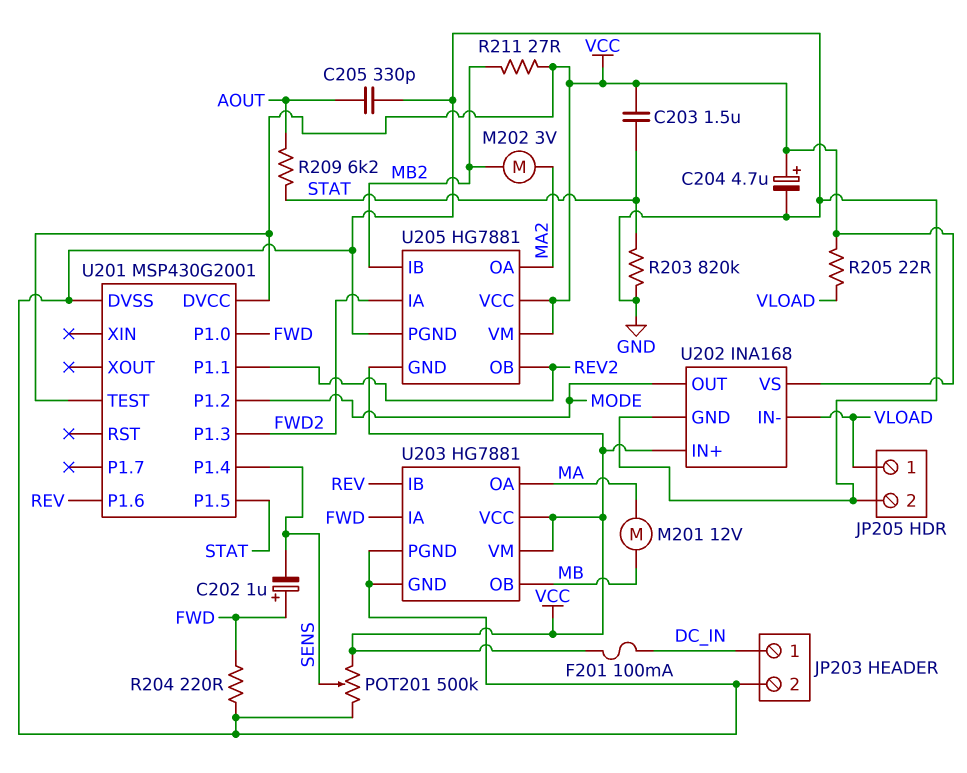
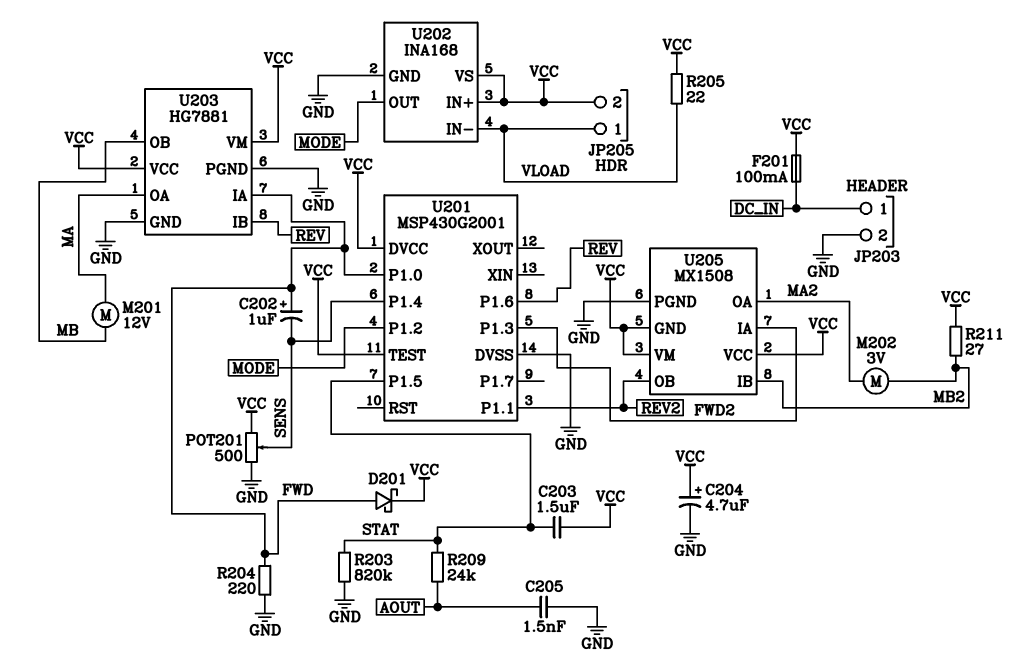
C205: 330pF (AOUT, GND) -> 1.5nF (AOUT, GND)
D201: none -> schottky (A FWD, K VCC)
JP205 pin 2: GND -> VCC
POT201: 500k (GND, VCC, wiper SENS) -> 500 (GND, VCC, wiper SENS)
R209: 6.2k (AOUT, STAT) -> 24k (AOUT, STAT)
U205: HG7881 -> MX1508

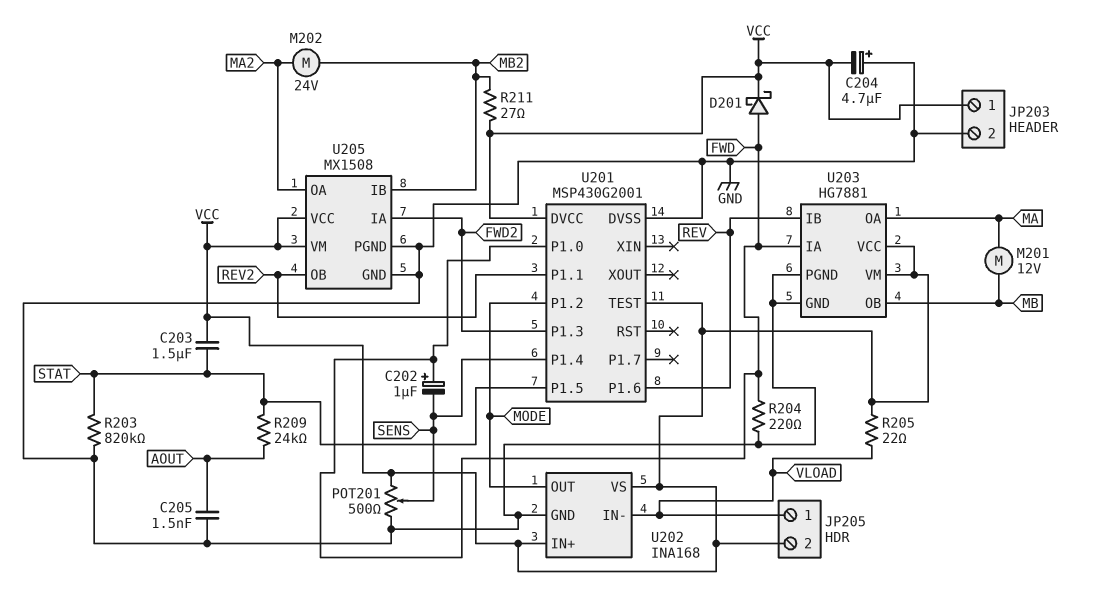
C204: 4.7uF (plus VCC, minus GND) -> 4.7uF (plus GND, minus VCC)
F201: 100mA (DC_IN, VCC) -> none
JP203 pin 1: DC_IN -> VCC
M202: motor 3V (MA2, MB2) -> motor 24V (MA2, MB2)
U205 pin GND: VCC -> GND

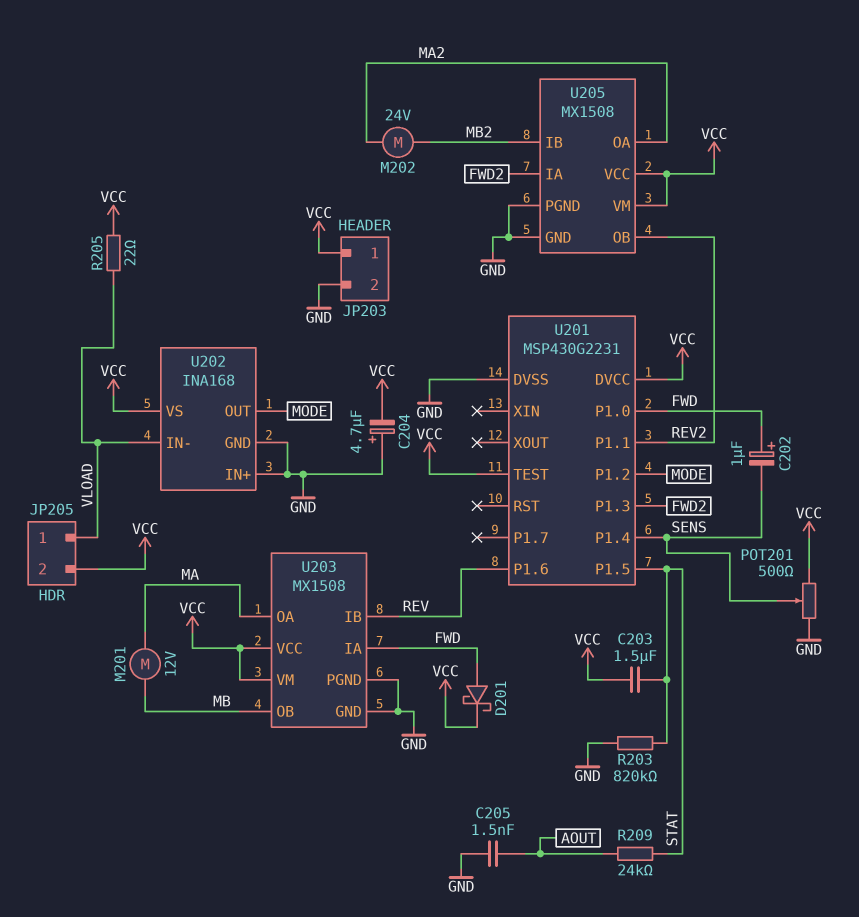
R204: 220 (FWD, GND) -> none
R211: 27 (MB2, VCC) -> none
U201: MSP430G2001 -> MSP430G2231
U202 pin IN+: VCC -> GND
U203: HG7881 -> MX1508

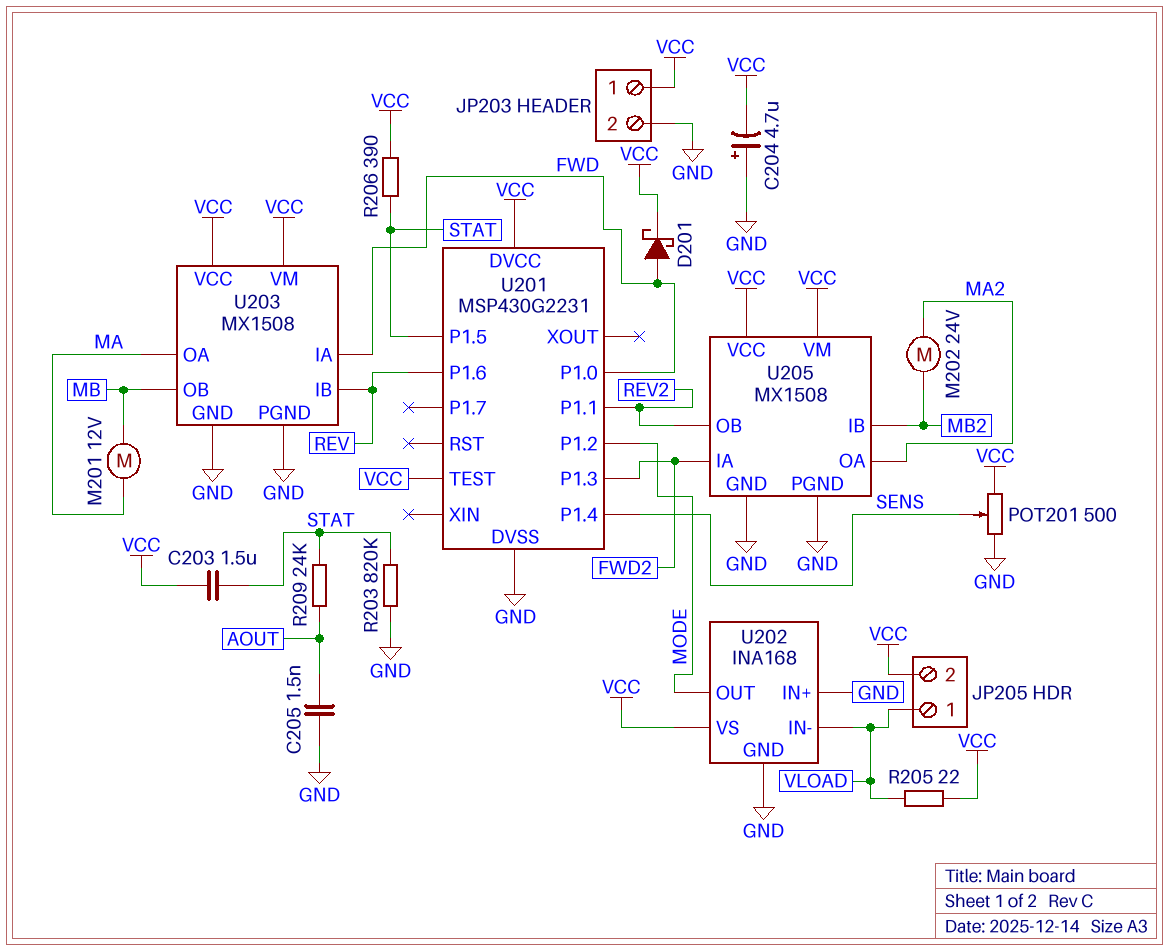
C202: 1uF (plus FWD, minus SENS) -> none
R206: none -> 390 (STAT, VCC)

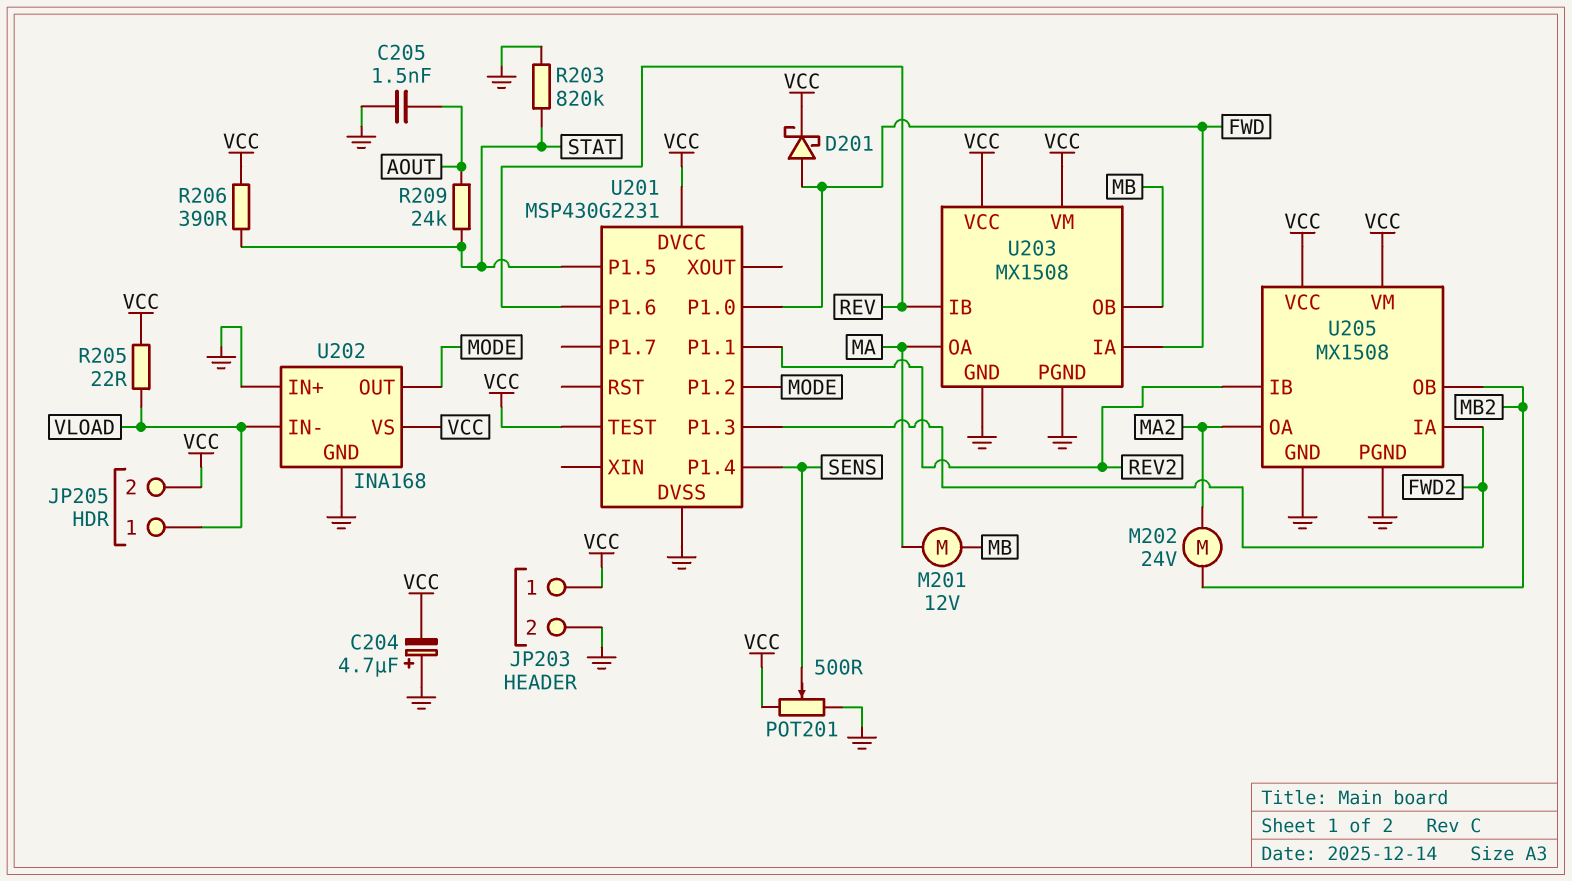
C203: 1.5uF (STAT, VCC) -> none
U205 pin IB: MB2 -> REV2
U205 pin OB: REV2 -> MB2

